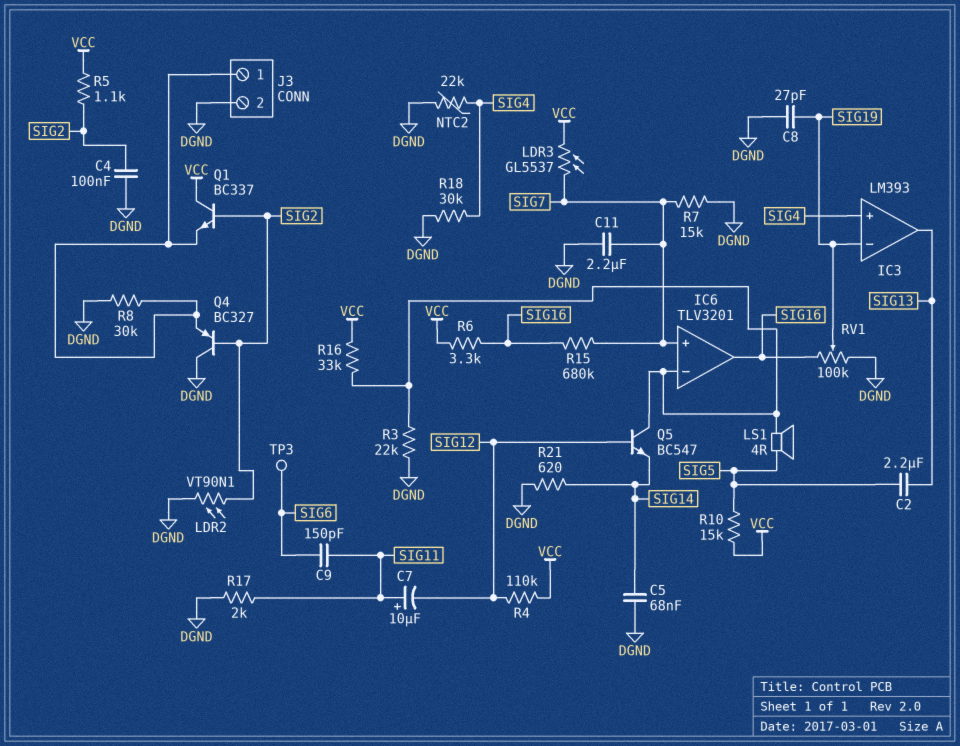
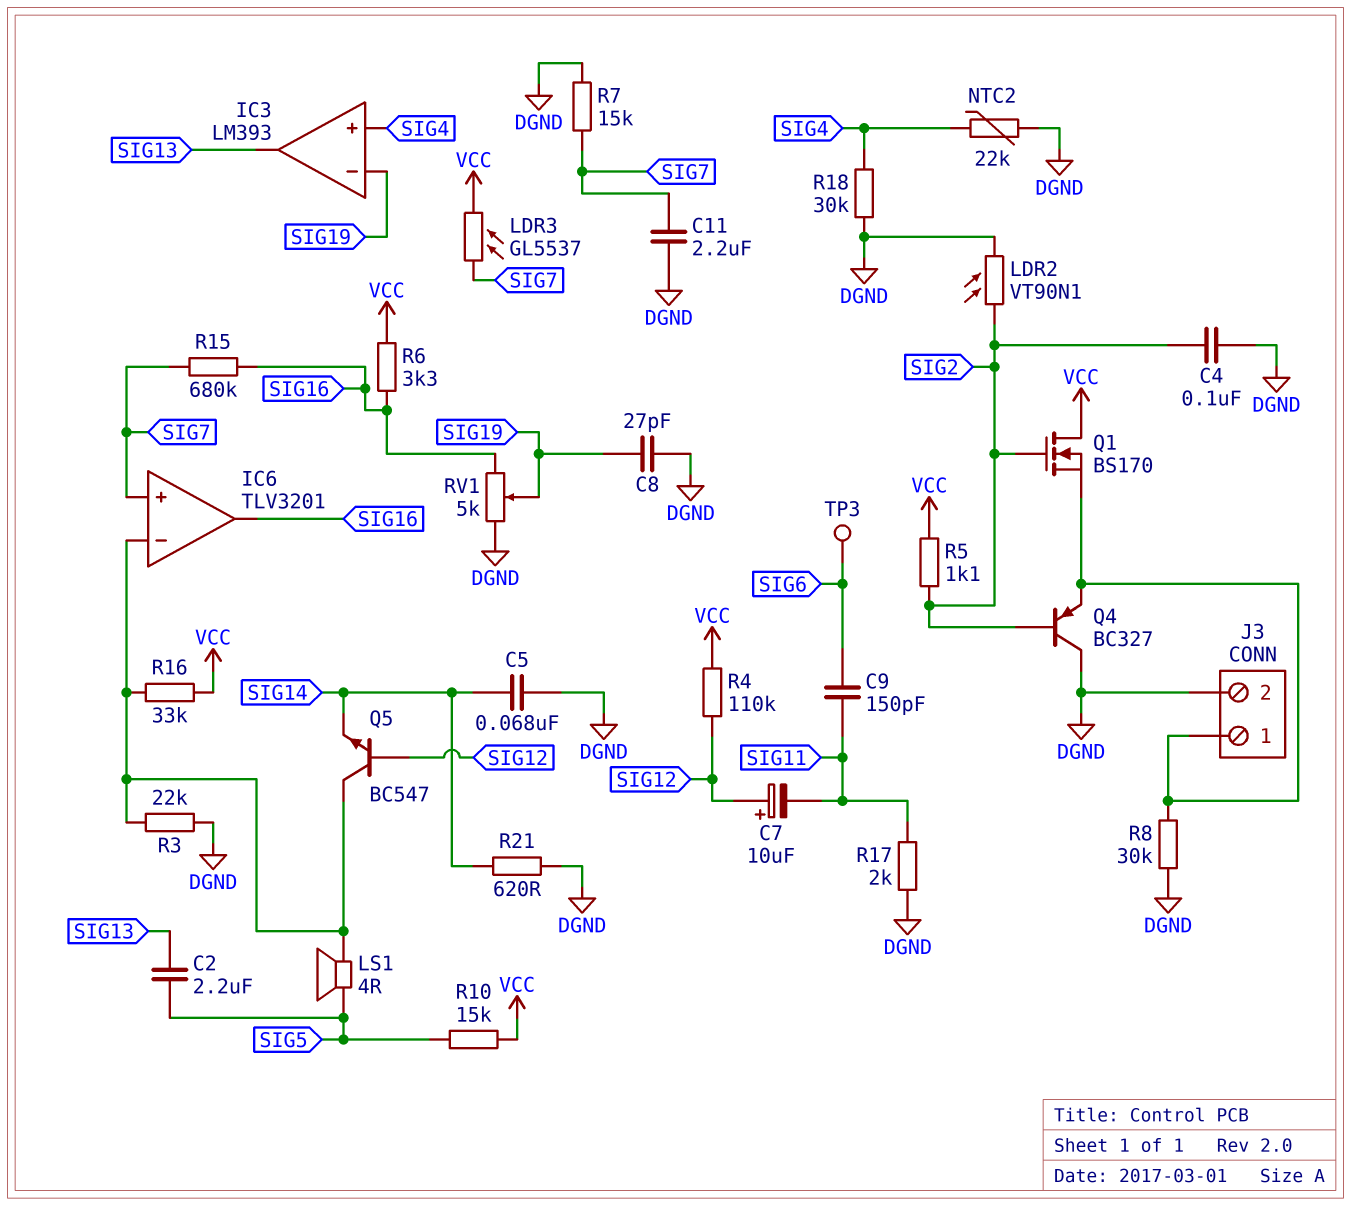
C7: 10uF (plus SIG11, minus SIG12) -> 10uF (plus SIG12, minus SIG11)
Q1: NPN BC337 (B SIG2, C VCC, E J3/1) -> NMOS BS170 (G SIG2, D VCC, S J3/1)
RV1: 100k (DGND, SIG16, wiper SIG19) -> 5k (DGND, SIG16, wiper SIG19)

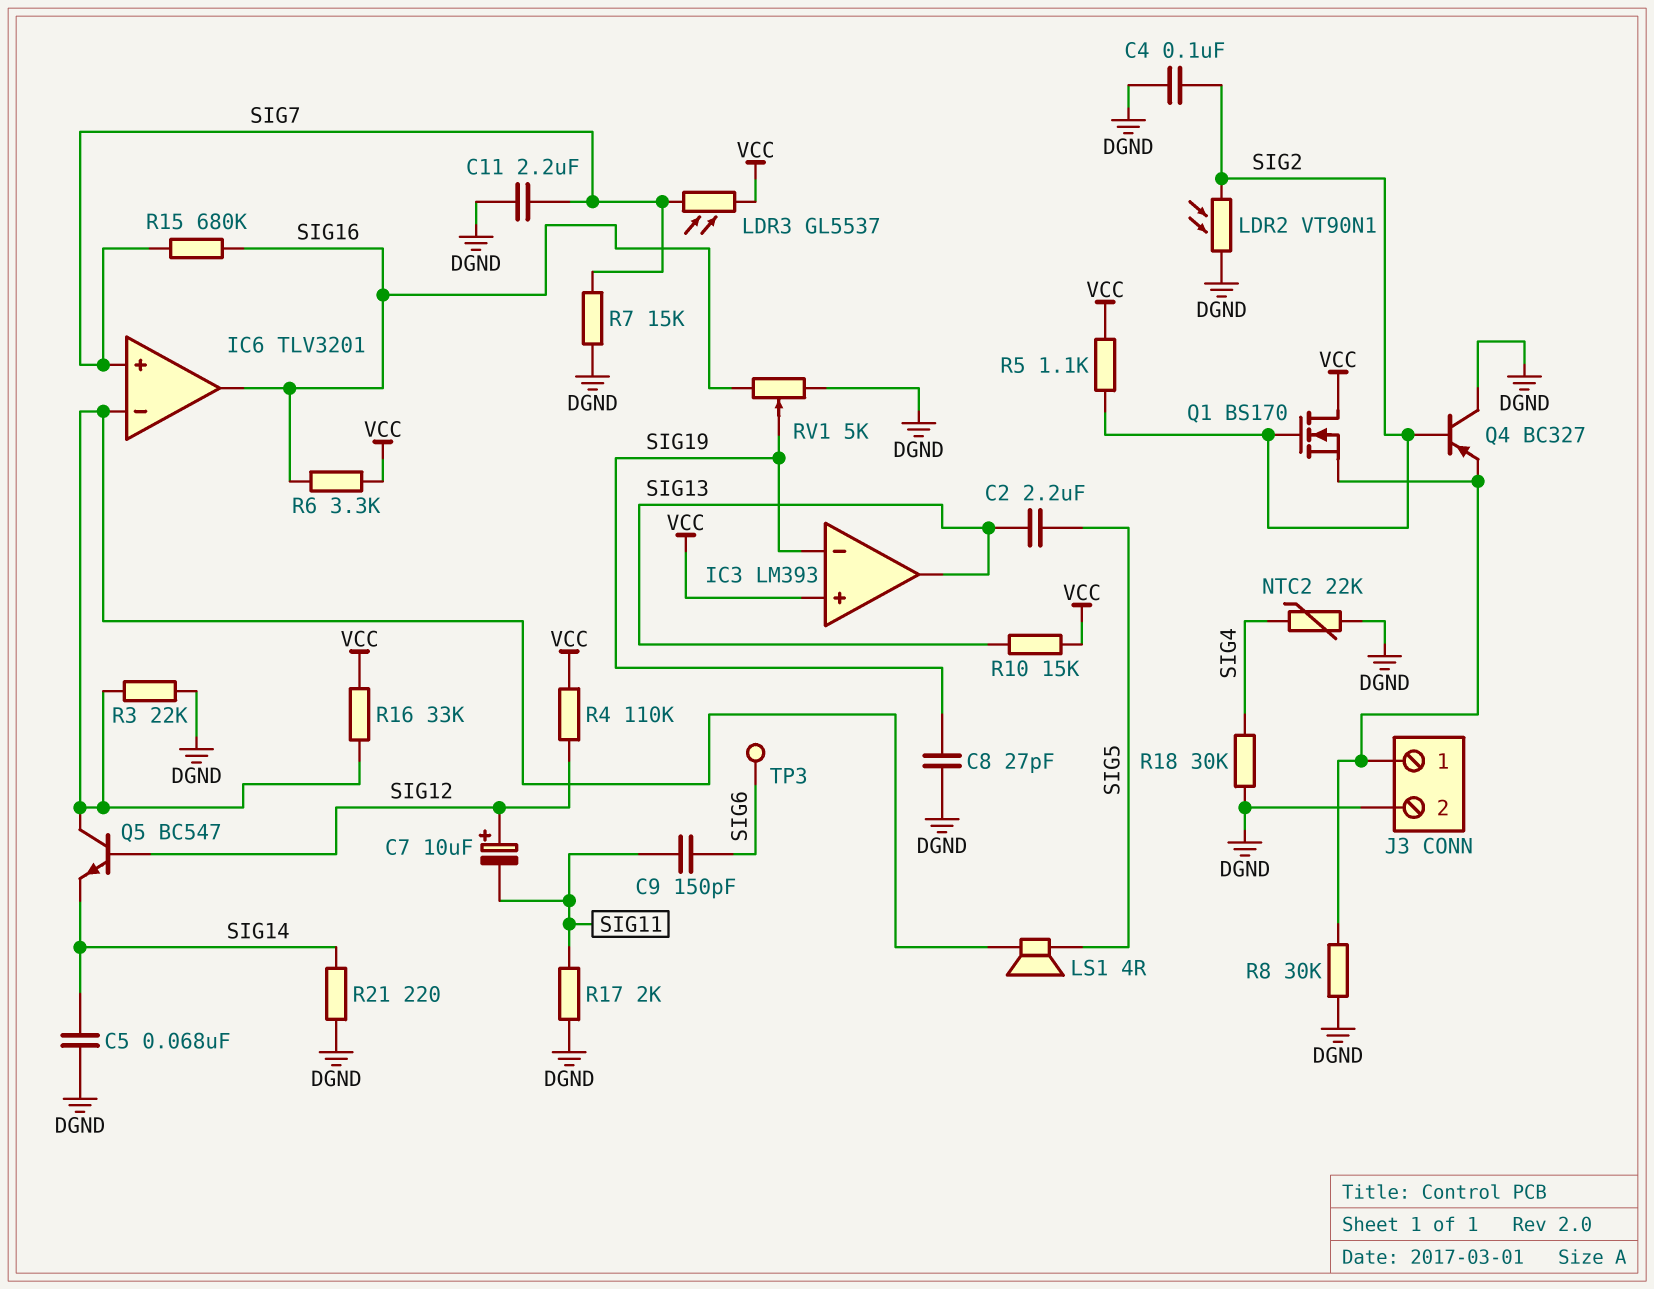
IC3 pin in+: SIG4 -> VCC
R10: 15k (SIG5, VCC) -> 15k (SIG13, VCC)
R21: 620 (DGND, SIG14) -> 220 (DGND, SIG14)

